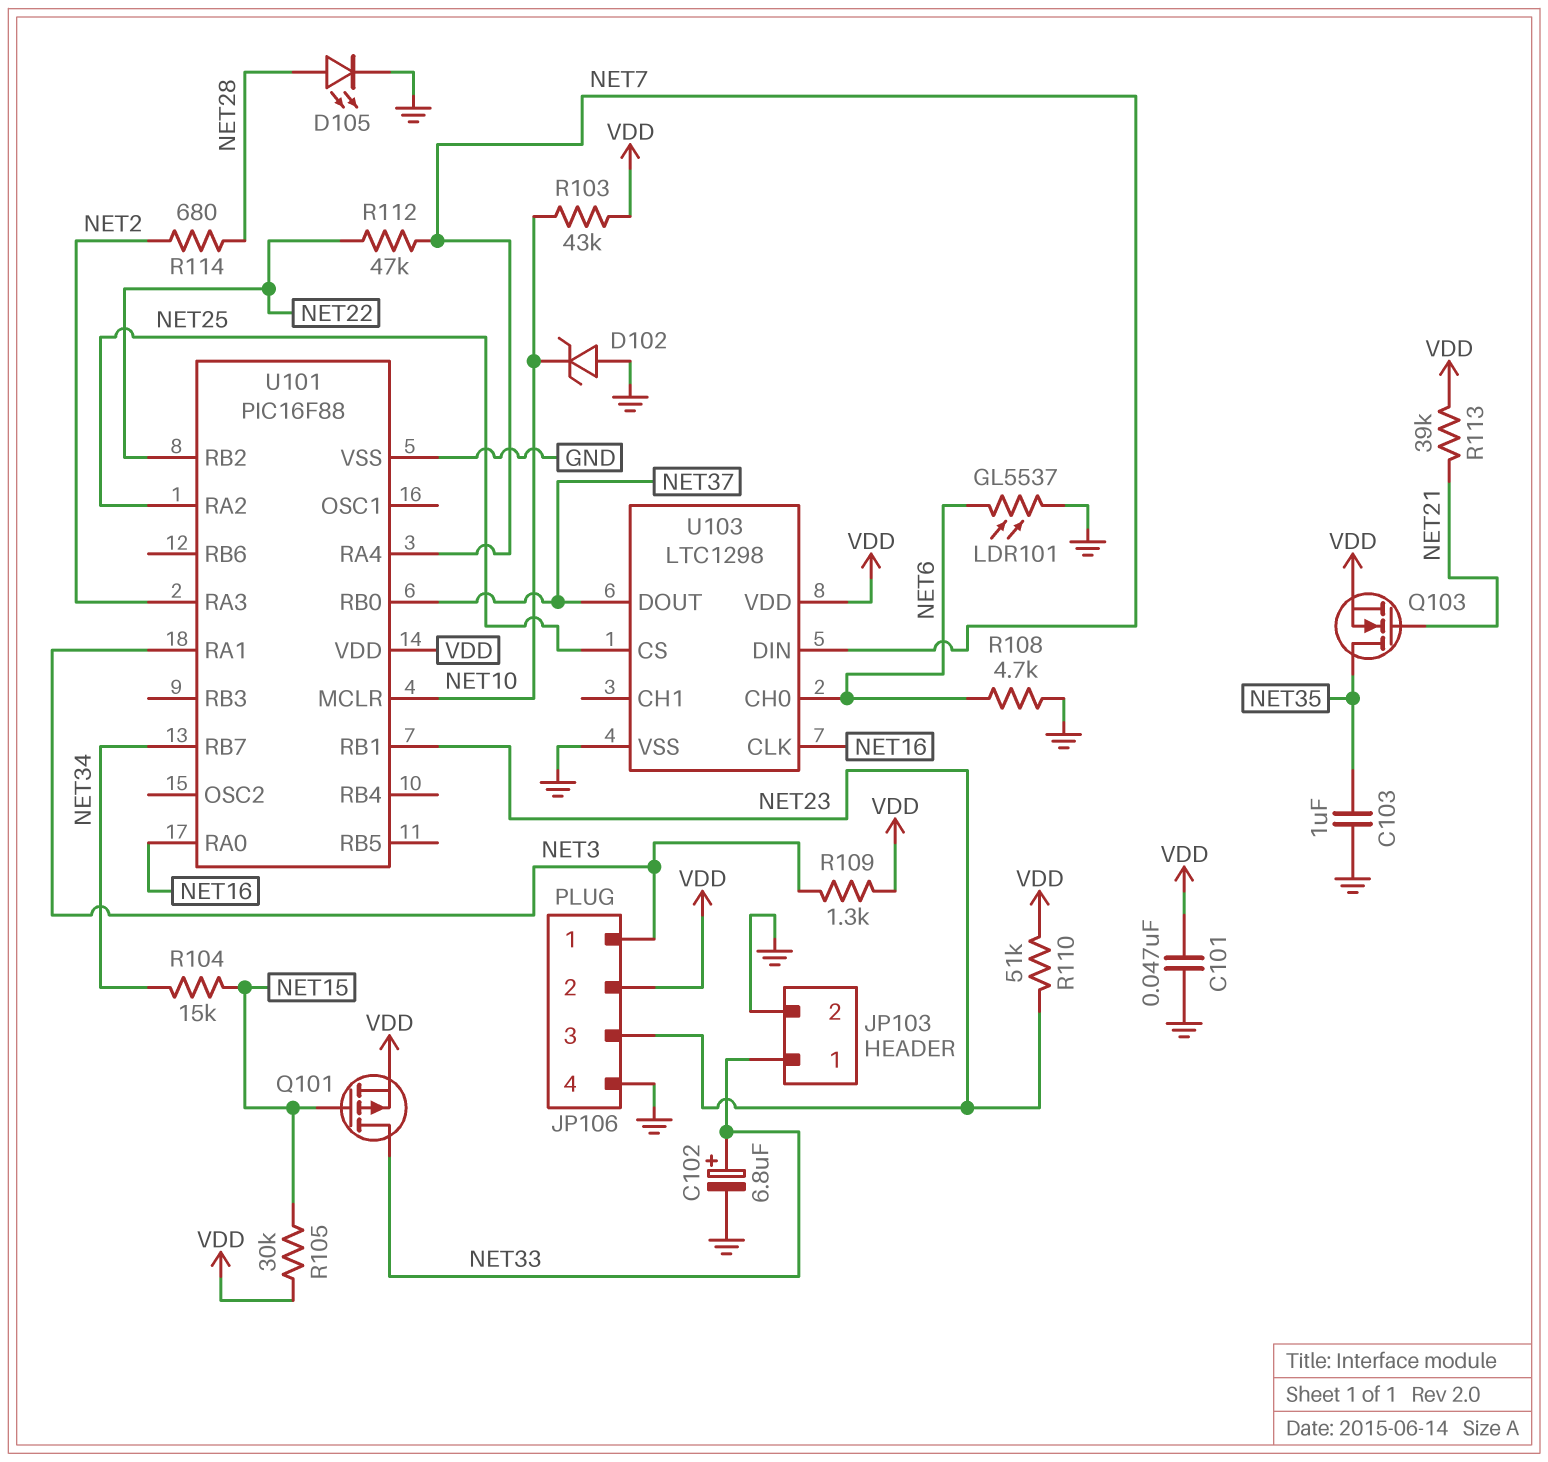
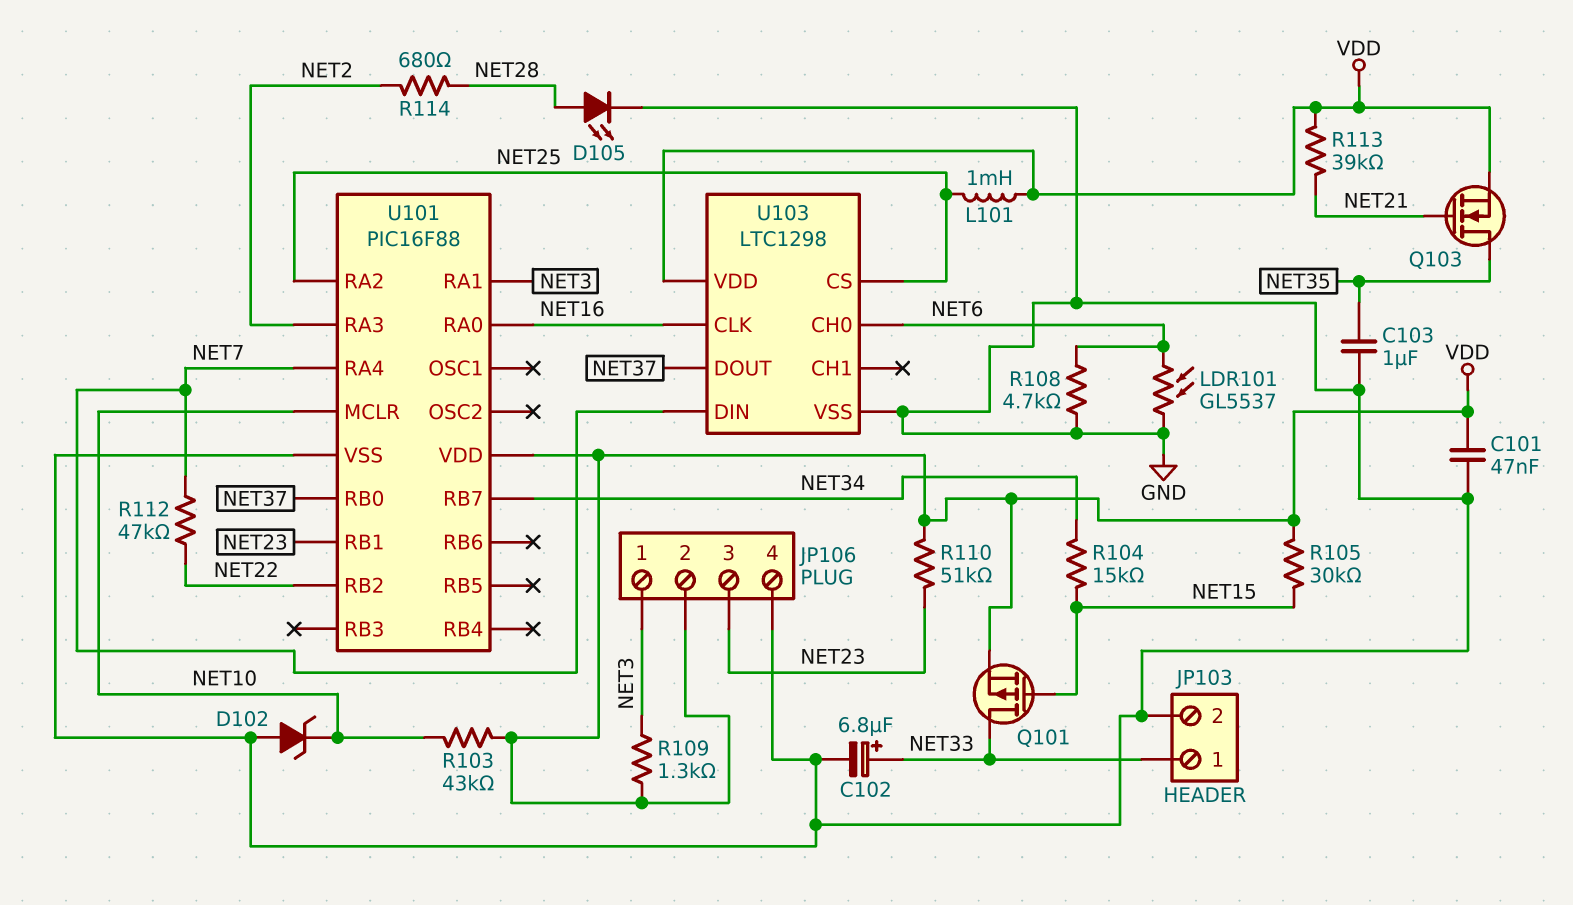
L101: none -> 1mH (NET25, VDD)

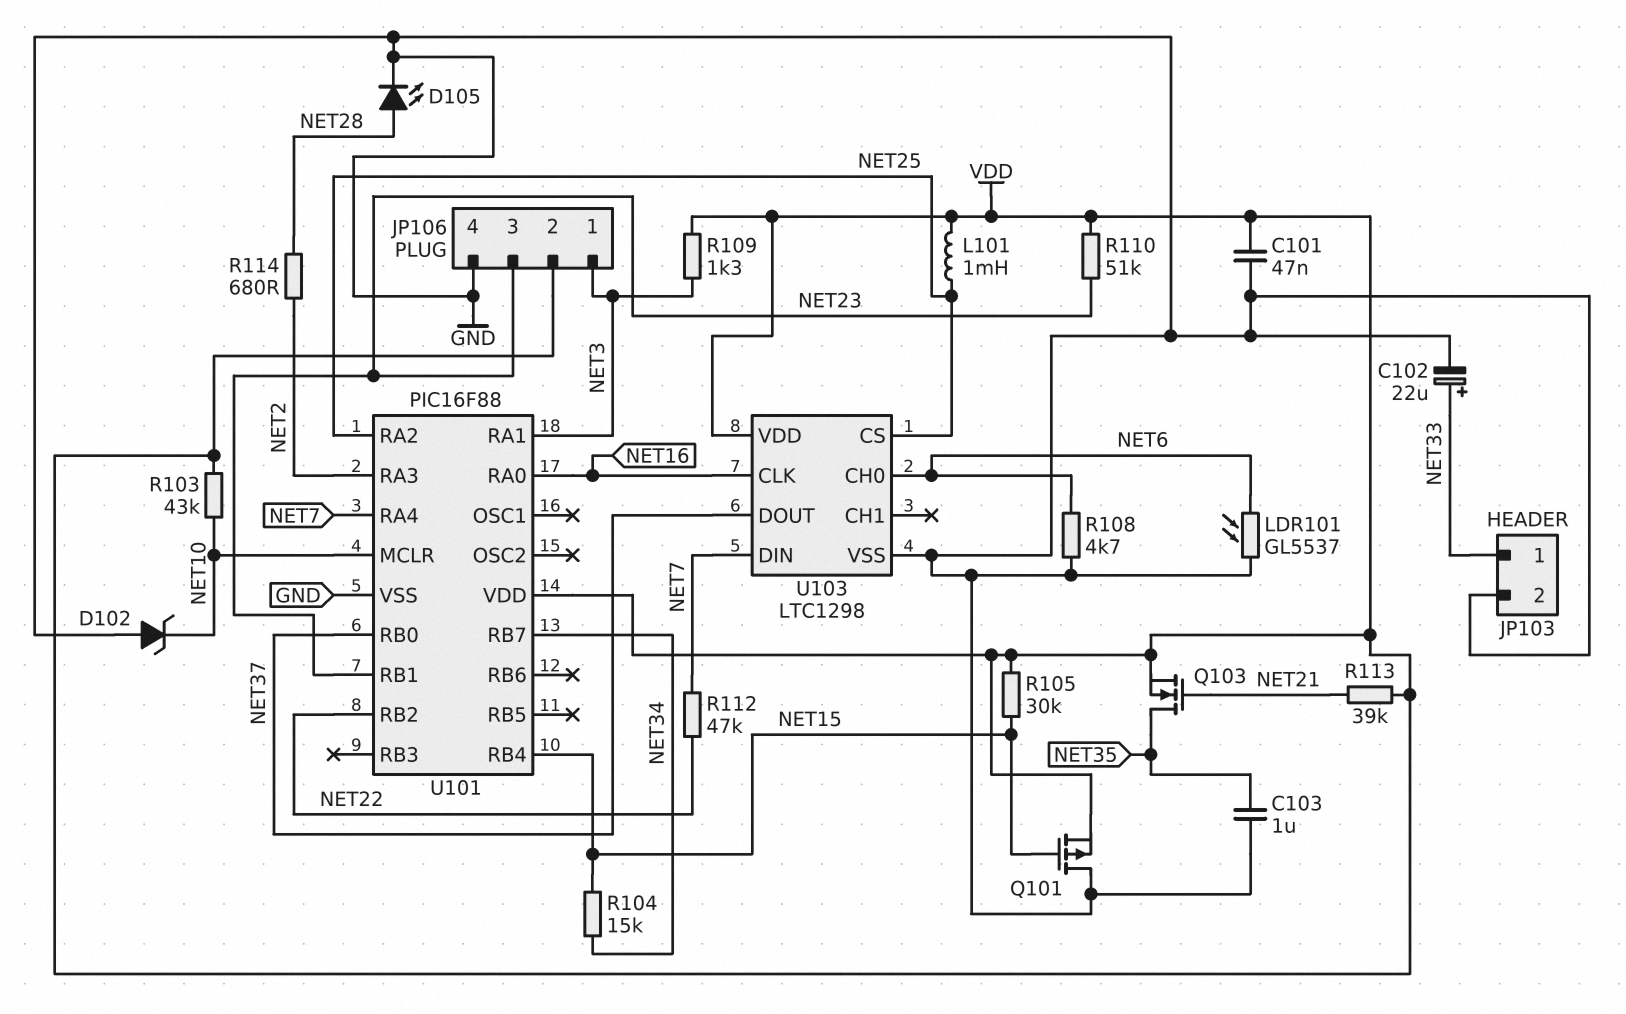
C102: 6.8uF (plus NET33, minus GND) -> 22uF (plus NET33, minus GND)
Q101: PMOS (G NET15, D NET33, S VDD) -> PMOS (G NET15, D GND, S VDD)
U101 pin RB4: none -> NET15

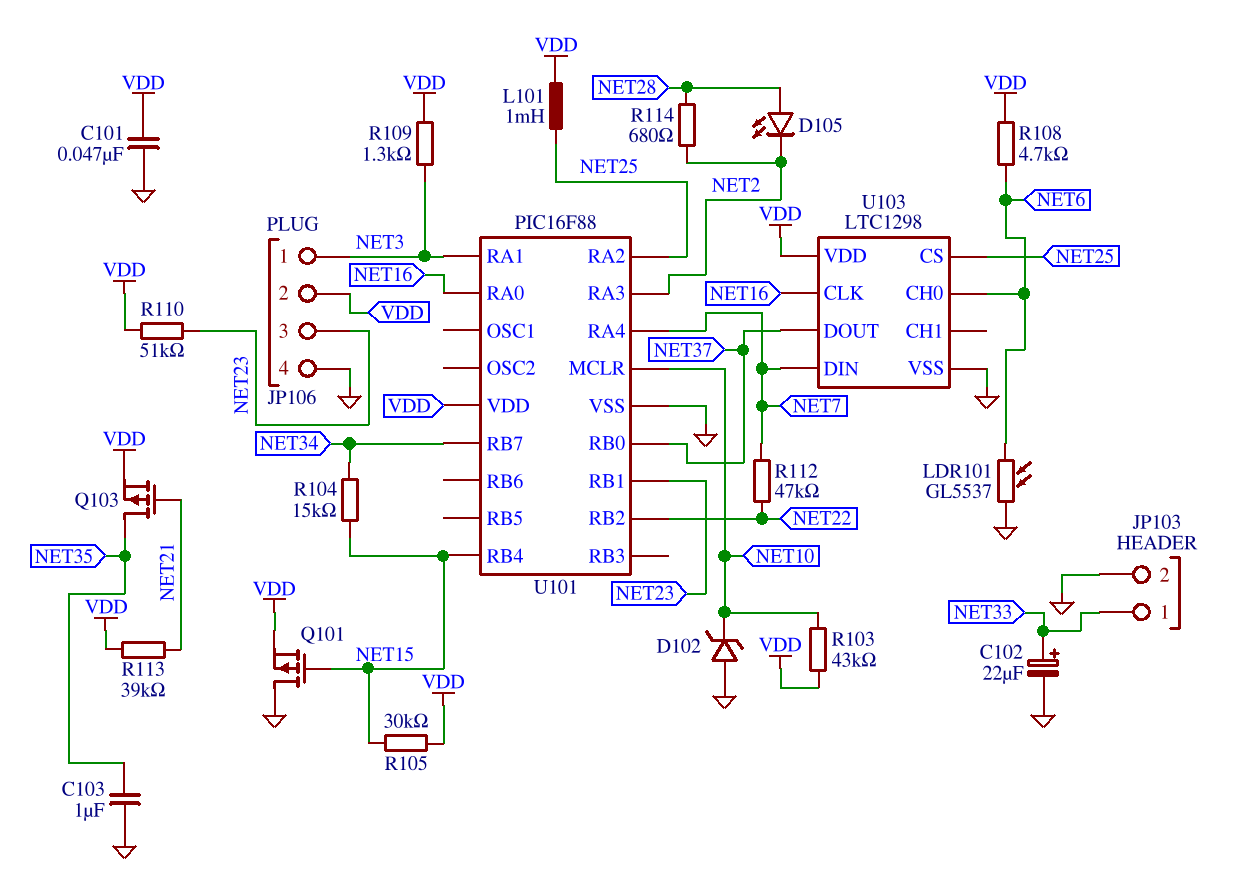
D105: LED (A NET28, K GND) -> LED (A NET28, K NET2)
Q103: NMOS (G NET21, D NET35, S VDD) -> PMOS (G NET21, D NET35, S VDD)
R108: 4.7k (GND, NET6) -> 4.7k (NET6, VDD)

